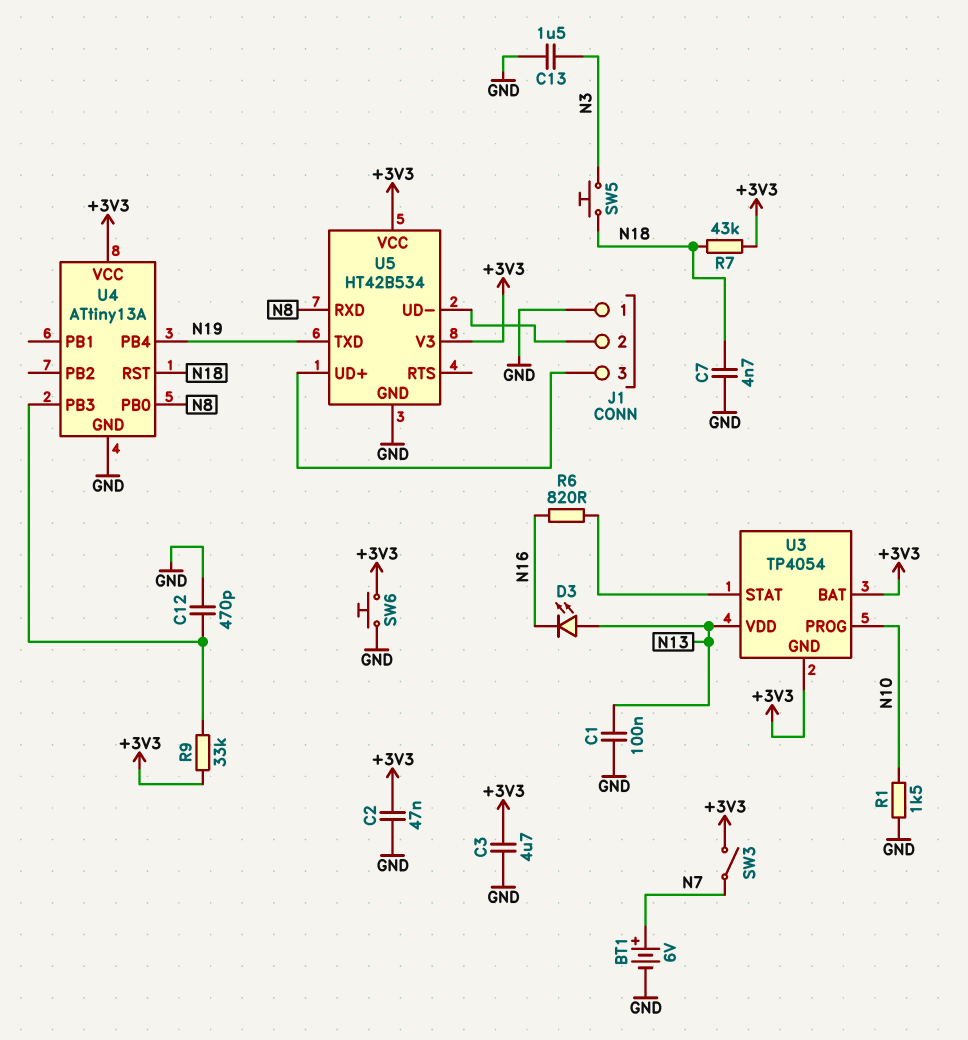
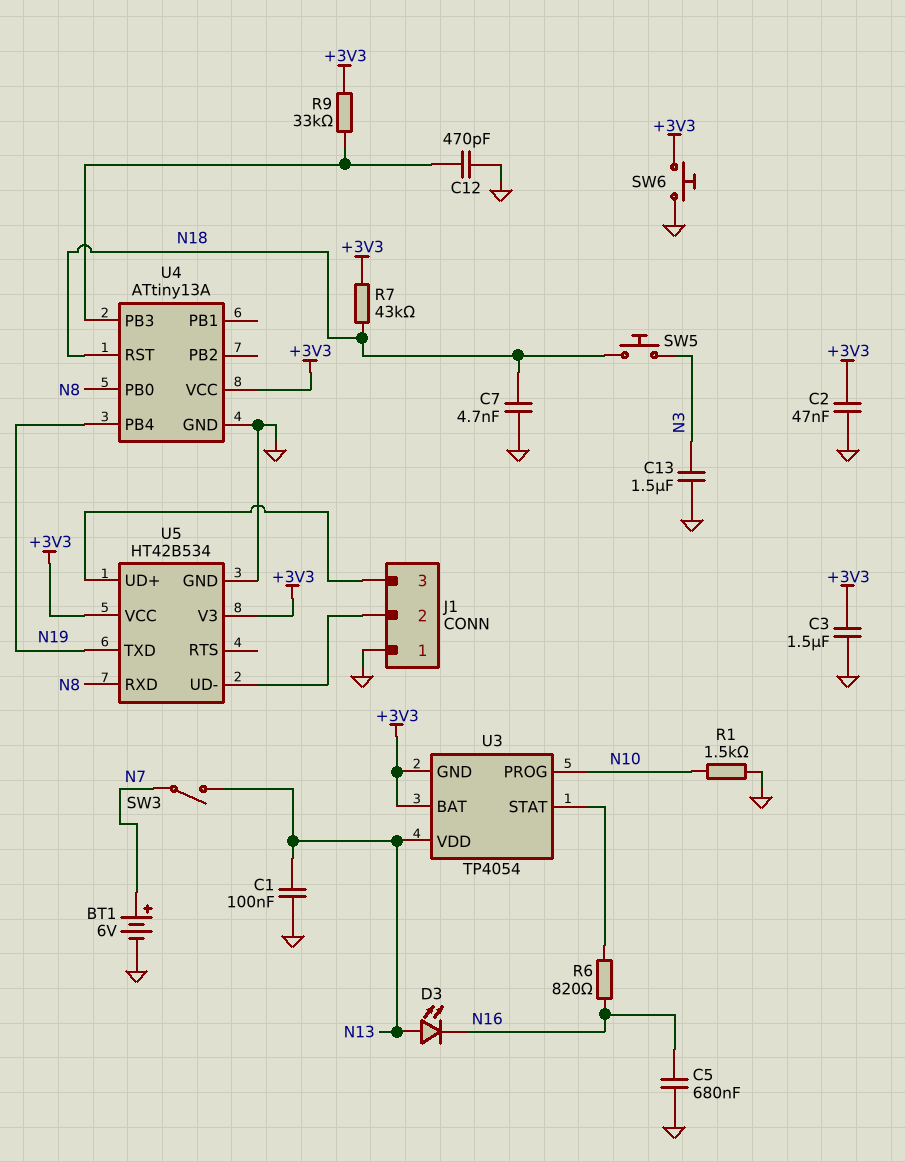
C3: 4.7uF (+3V3, GND) -> 1.5uF (+3V3, GND)
C5: none -> 680nF (GND, N16)
SW3: switch (+3V3, N7) -> switch (N7, N13)

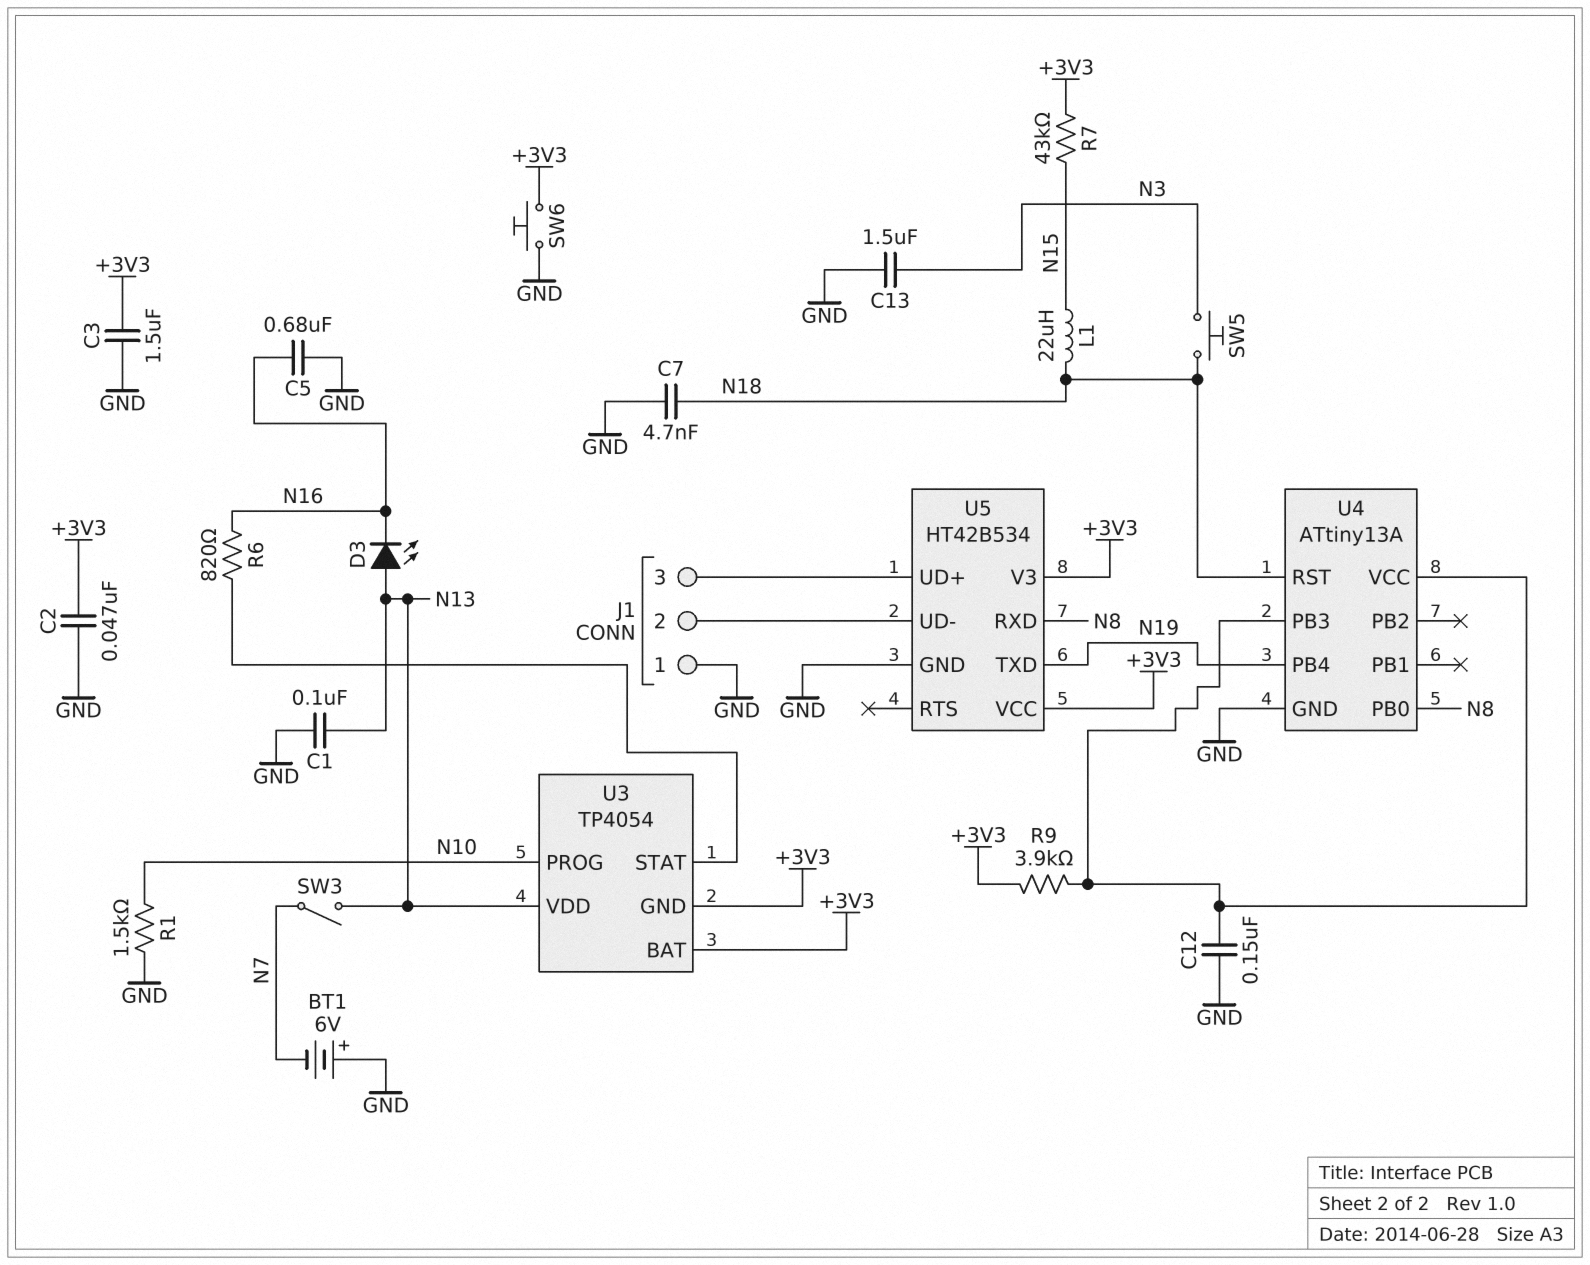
BT1: 6V (plus N7, minus GND) -> 6V (plus GND, minus N7)
C12: 470pF (GND, U4/PB3) -> 150nF (GND, U4/PB3)
L1: none -> 22uH (N15, N18)
R7: 43k (+3V3, N18) -> 43k (+3V3, N15)
R9: 33k (+3V3, U4/PB3) -> 3.9k (+3V3, U4/PB3)
U4 pin VCC: +3V3 -> U4/PB3

